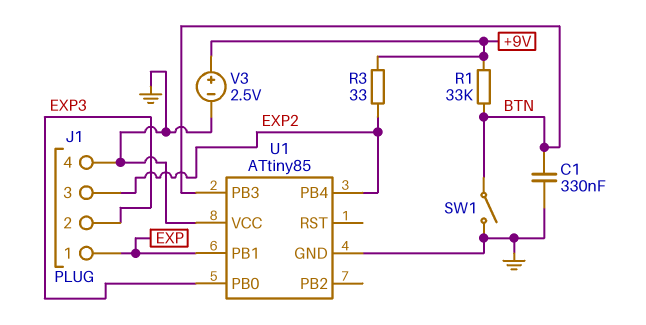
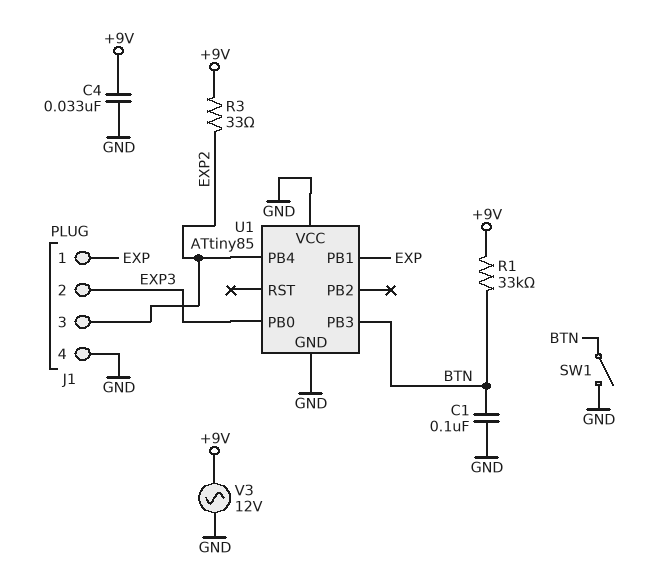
C1: 330nF (BTN, GND) -> 100nF (BTN, GND)
C4: none -> 33nF (+9V, GND)
V3: 2.5V (plus +9V, minus GND) -> AC 12V (+9V, GND)

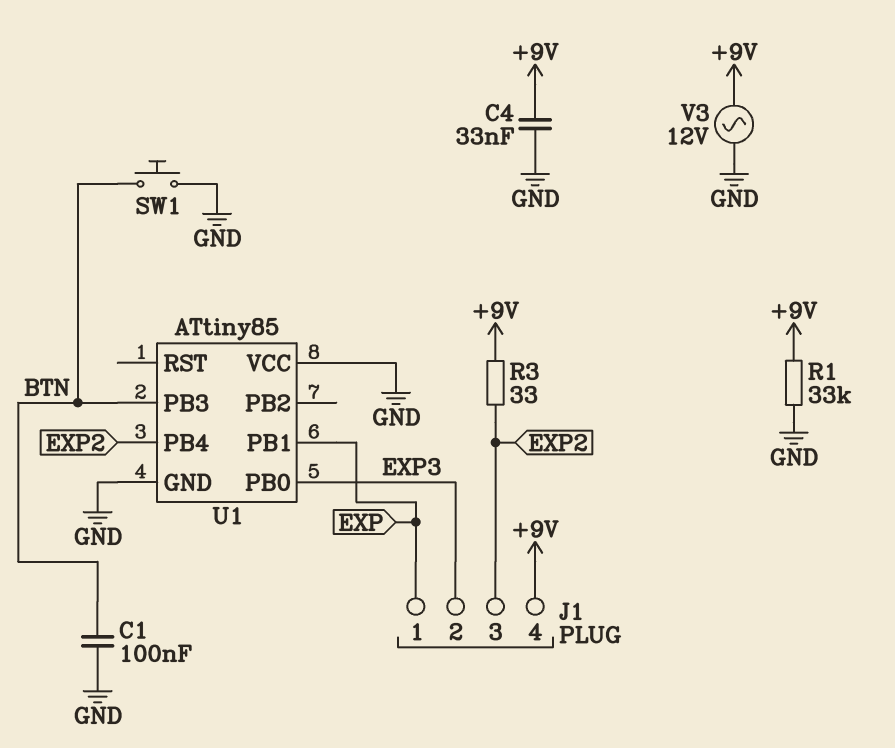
J1 pin 4: GND -> +9V
R1: 33k (+9V, BTN) -> 33k (+9V, GND)
SW1: switch (BTN, GND) -> button (BTN, GND)

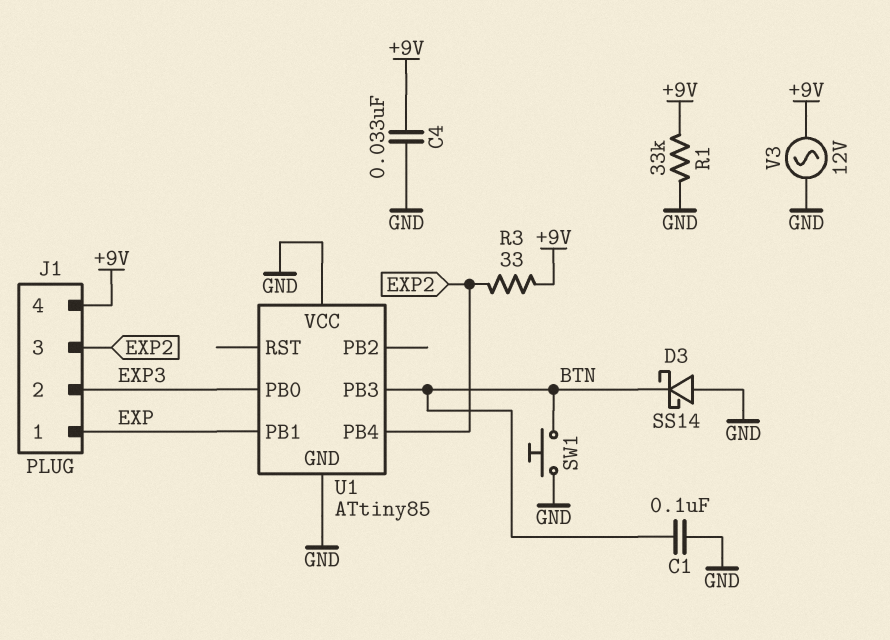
D3: none -> schottky SS14 (A GND, K BTN)

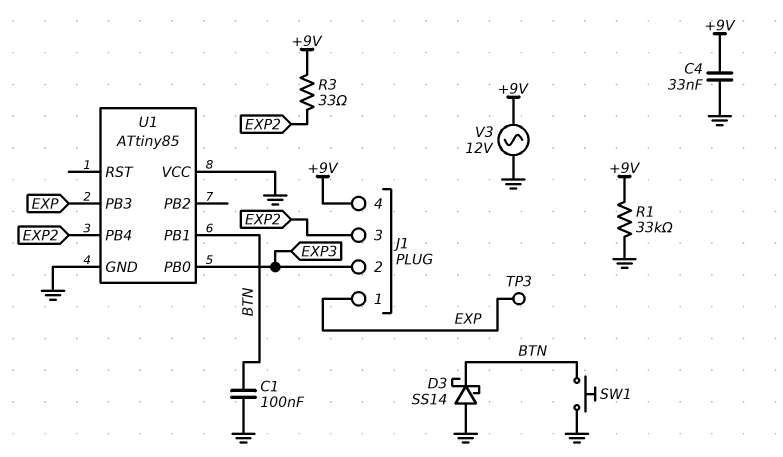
TP3: none -> test point (EXP)
U1 pin PB1: EXP -> BTN
U1 pin PB3: BTN -> EXP

